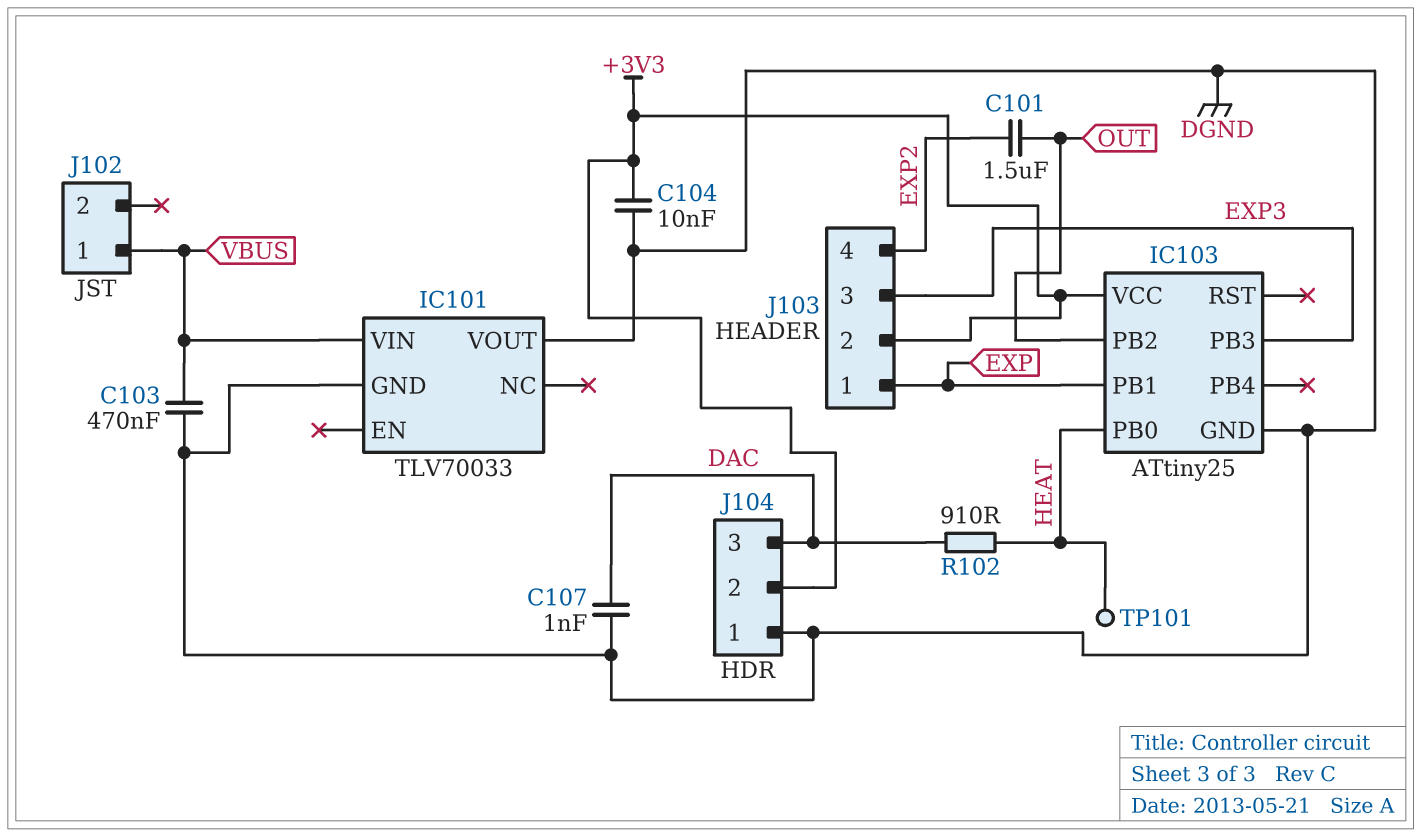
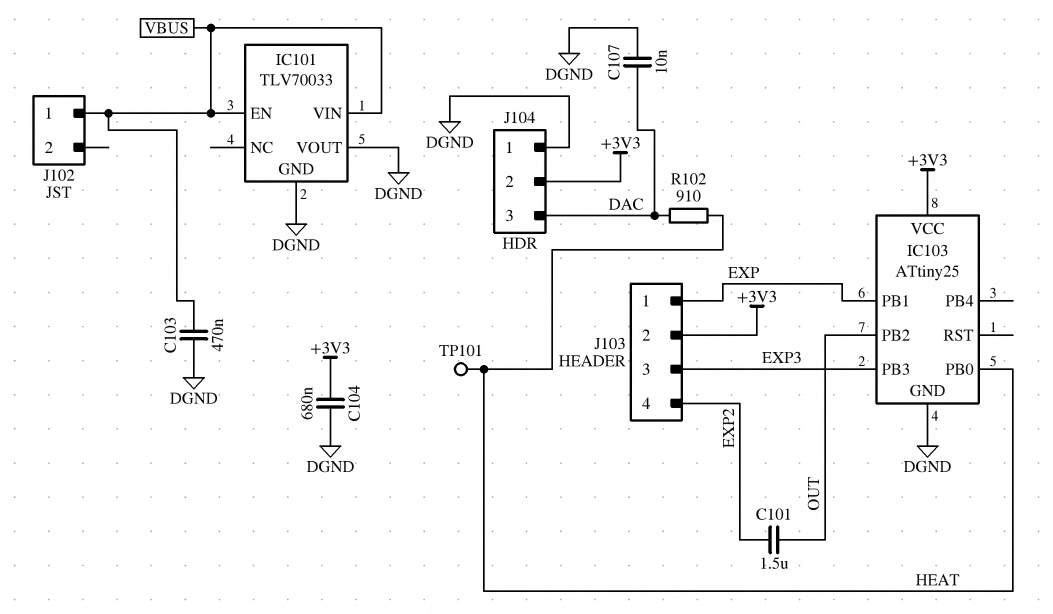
C104: 10nF (+3V3, DGND) -> 680nF (+3V3, DGND)
C107: 1nF (DAC, DGND) -> 10nF (DAC, DGND)
IC101 pin EN: none -> VBUS

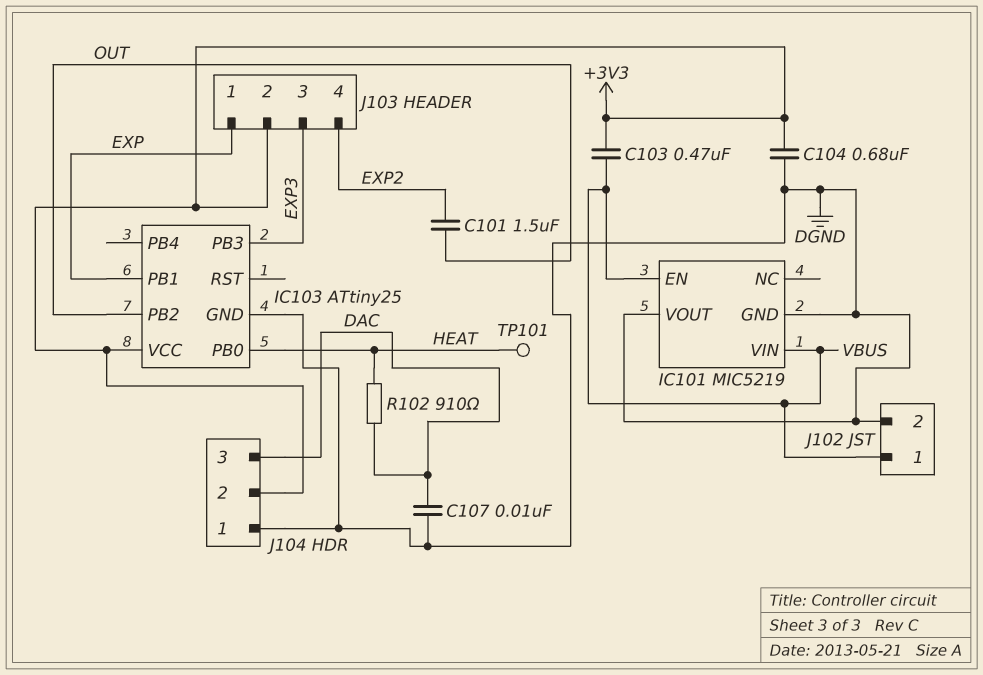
C103: 470nF (DGND, VBUS) -> 470nF (+3V3, VBUS)
IC101: TLV70033 -> MIC5219
J102 pin 2: none -> DGND

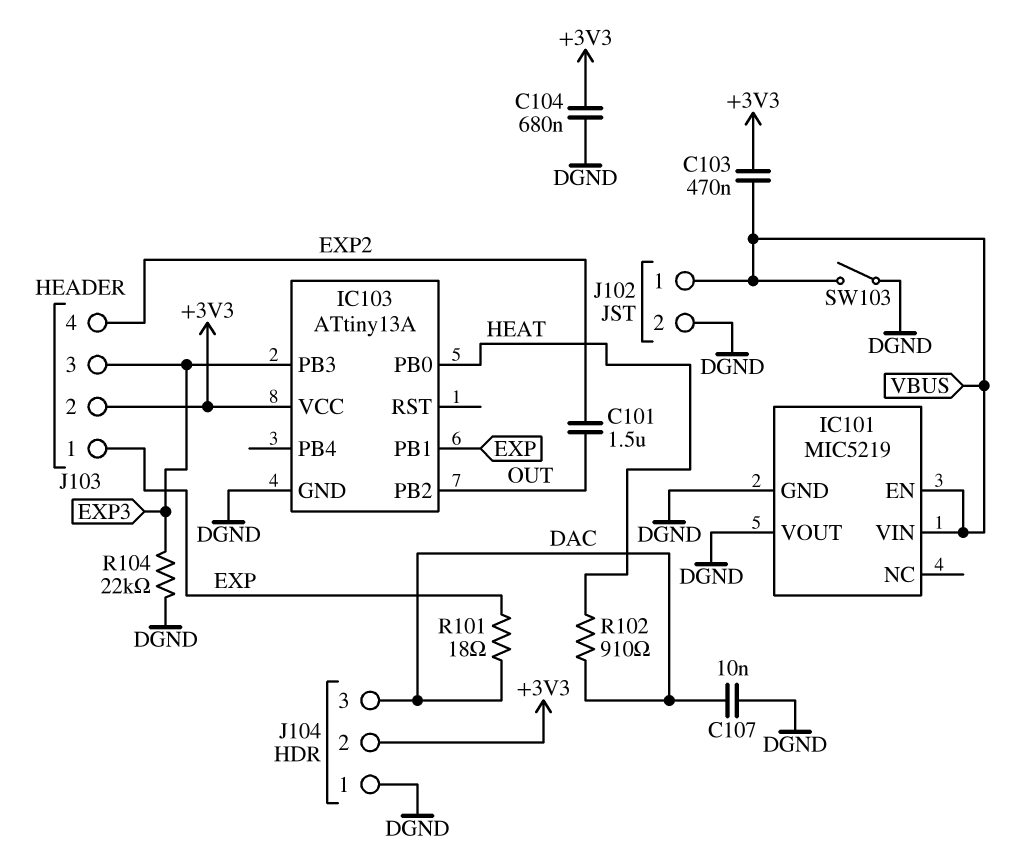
IC103: ATtiny25 -> ATtiny13A
R101: none -> 18 (DAC, EXP)
R104: none -> 22k (DGND, EXP3)
SW103: none -> switch (DGND, VBUS)
TP101: test point (HEAT) -> none

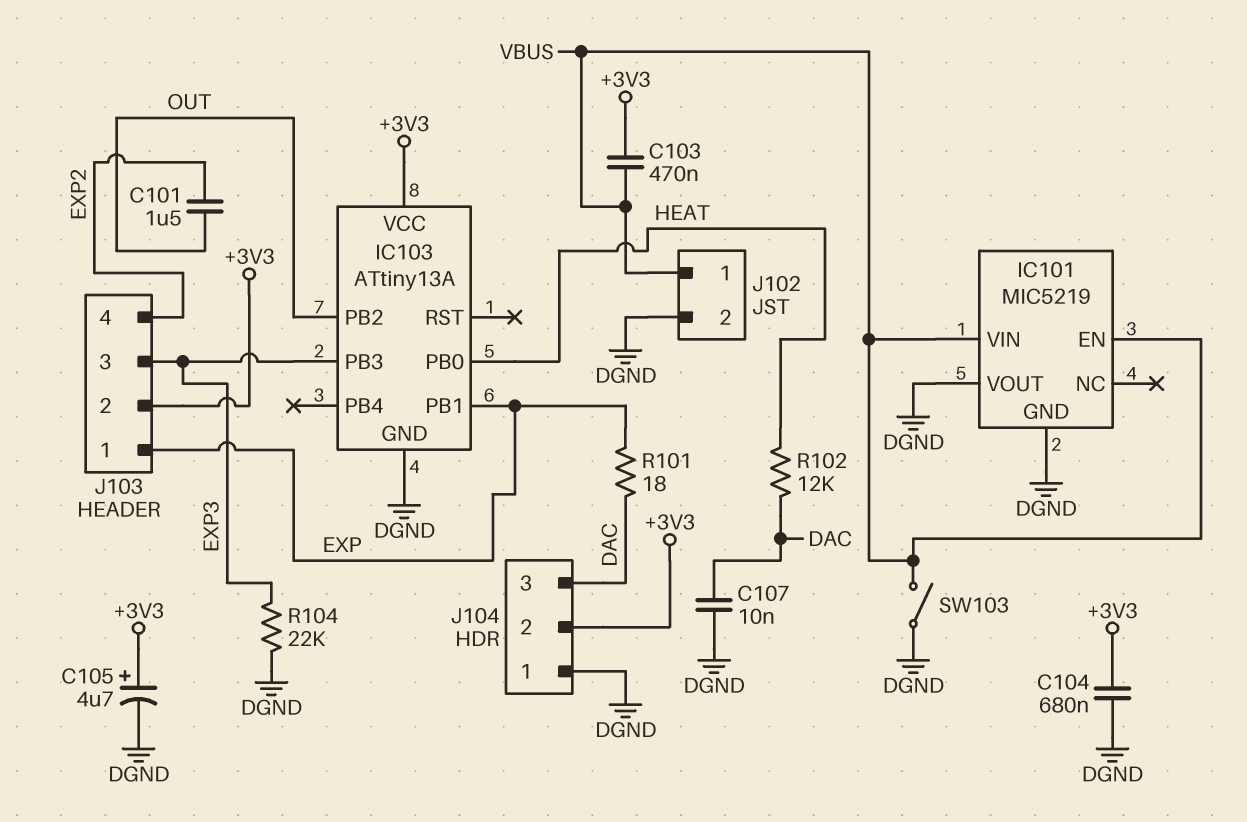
C105: none -> 4.7uF (plus +3V3, minus DGND)
R102: 910 (DAC, HEAT) -> 12k (DAC, HEAT)

